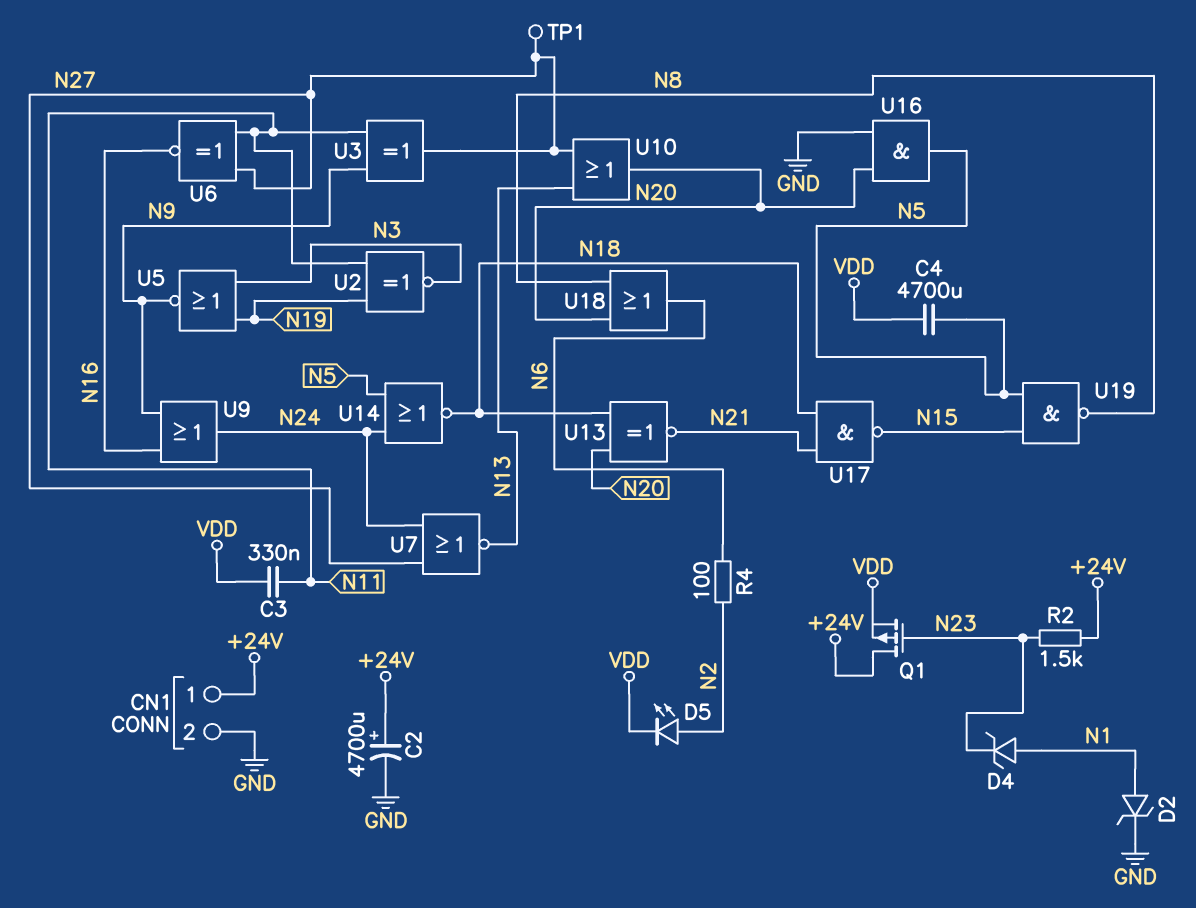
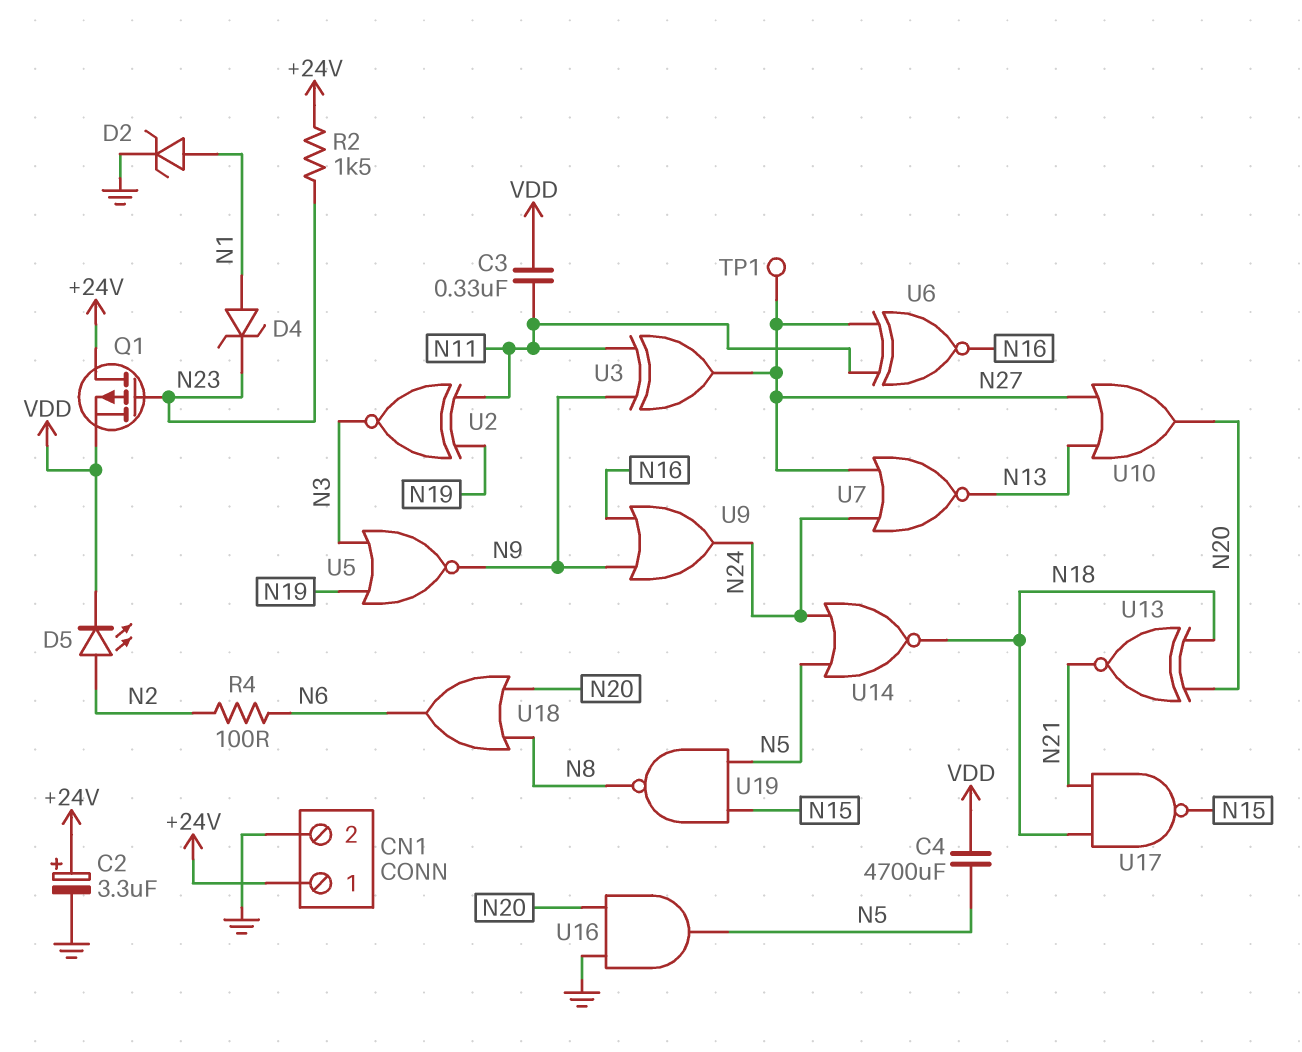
C2: 4700uF (plus +24V, minus GND) -> 3.3uF (plus +24V, minus GND)

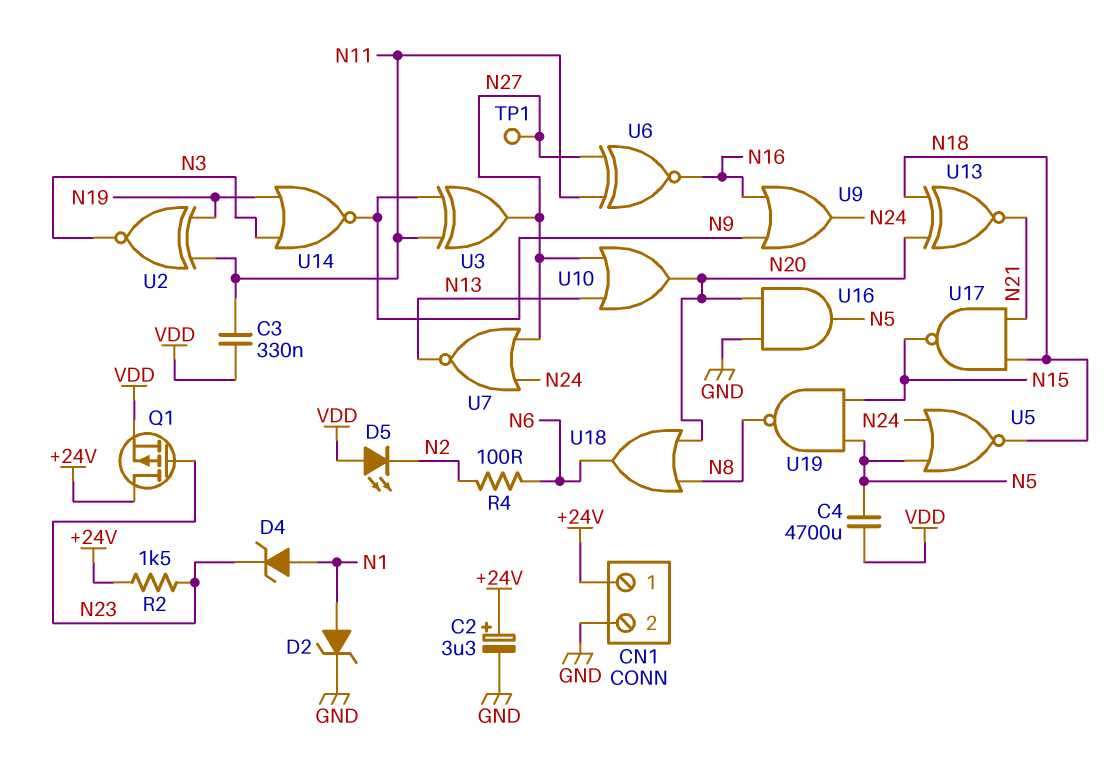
D5: LED (A N2, K VDD) -> LED (A VDD, K N2)
U5: NOR (in N3, in N19, out N9) -> NOR (in N5, in N24, out N18)
U14: NOR (in N5, in N24, out N18) -> NOR (in N3, in N19, out N9)

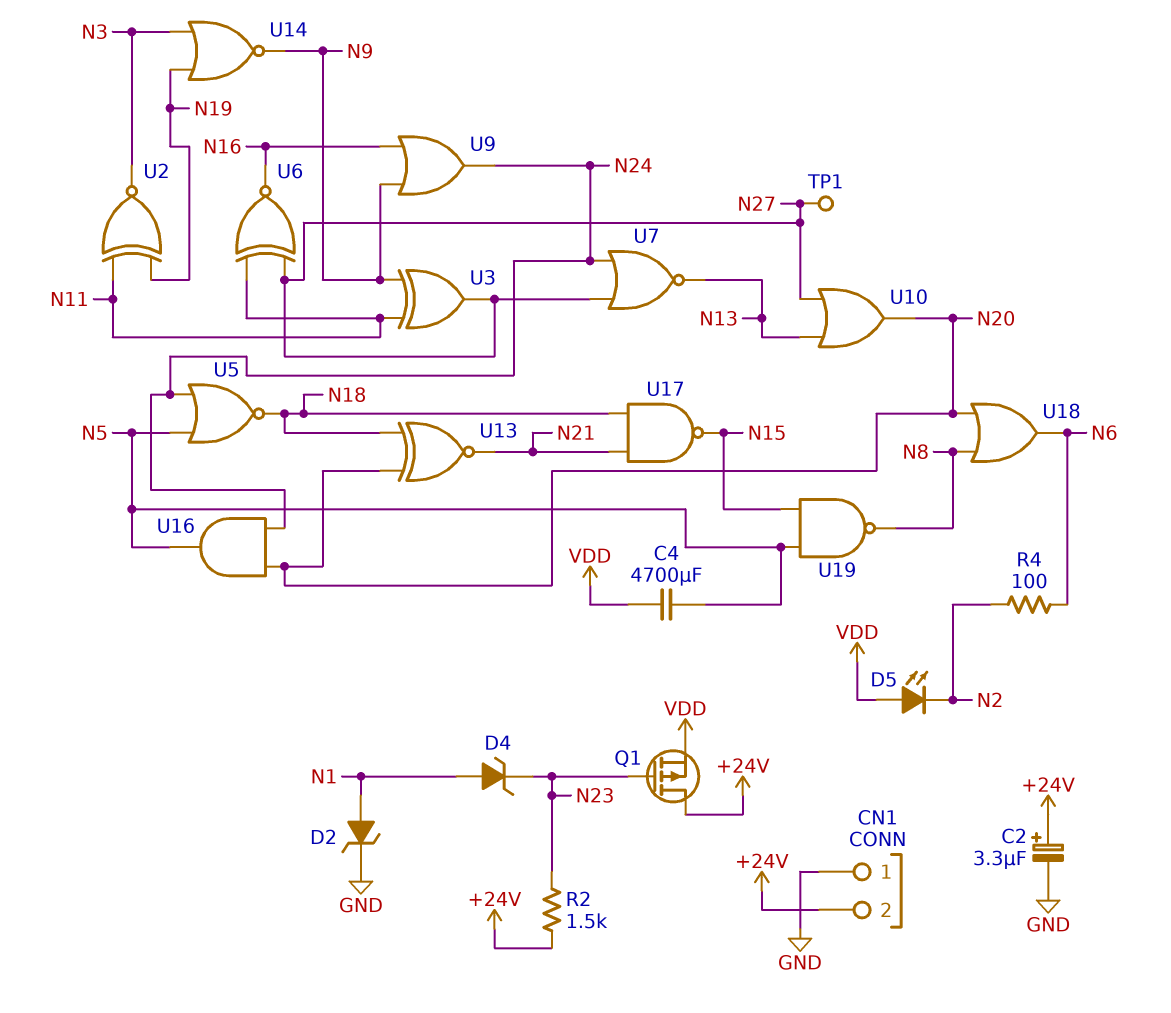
C3: 330nF (N11, VDD) -> none
CN1 pin 1: +24V -> GND
CN1 pin 2: GND -> +24V
U16: AND (in GND, in N20, out N5) -> AND (in N20, in N24, out N5)

